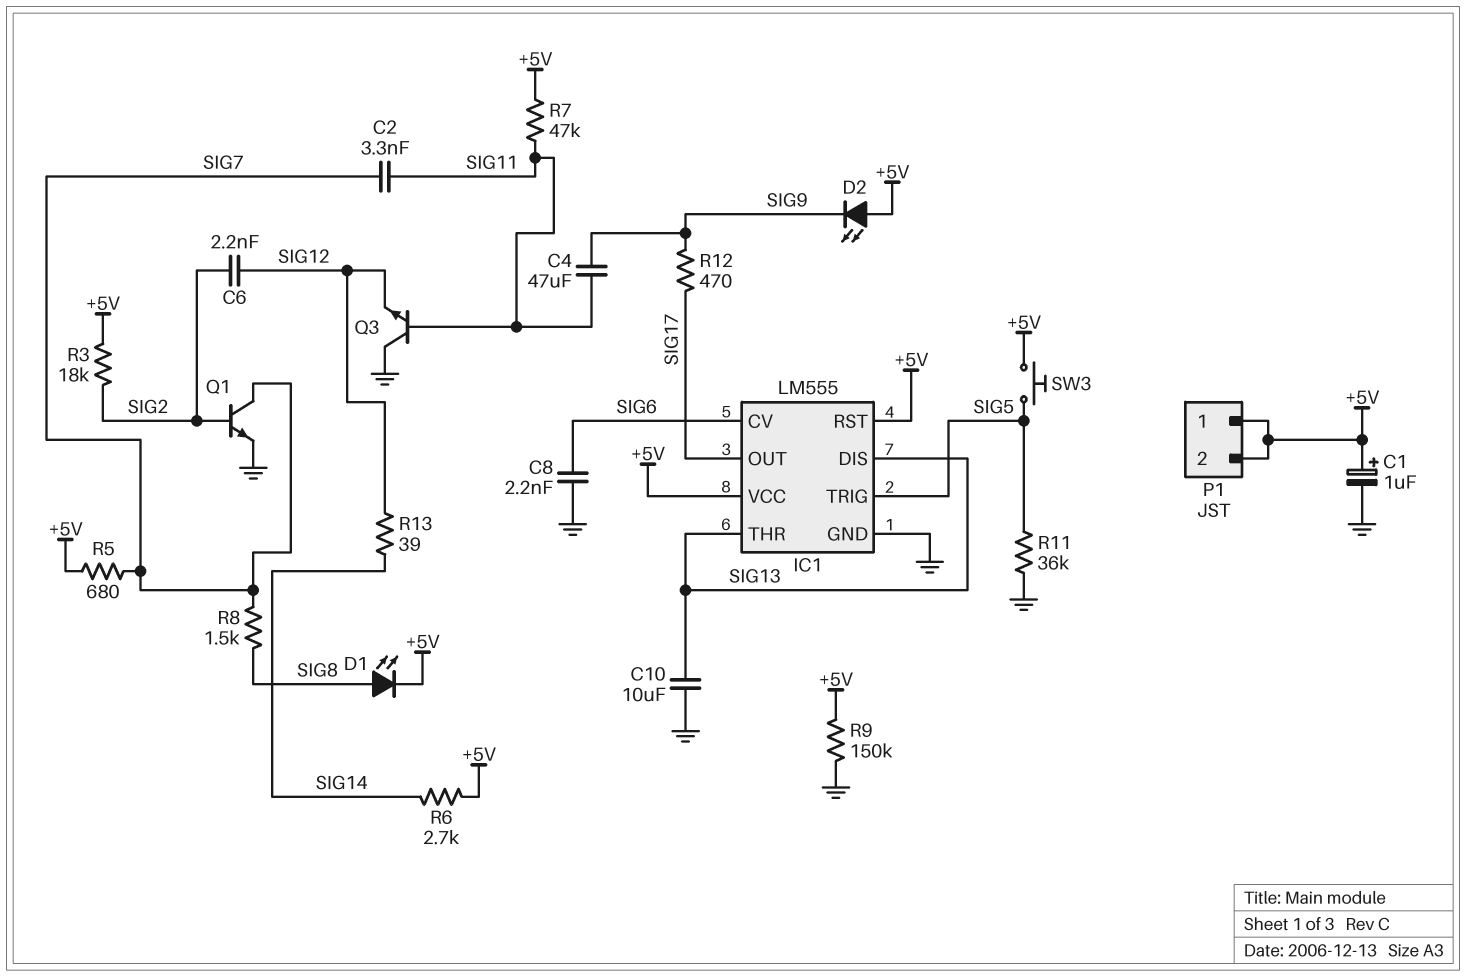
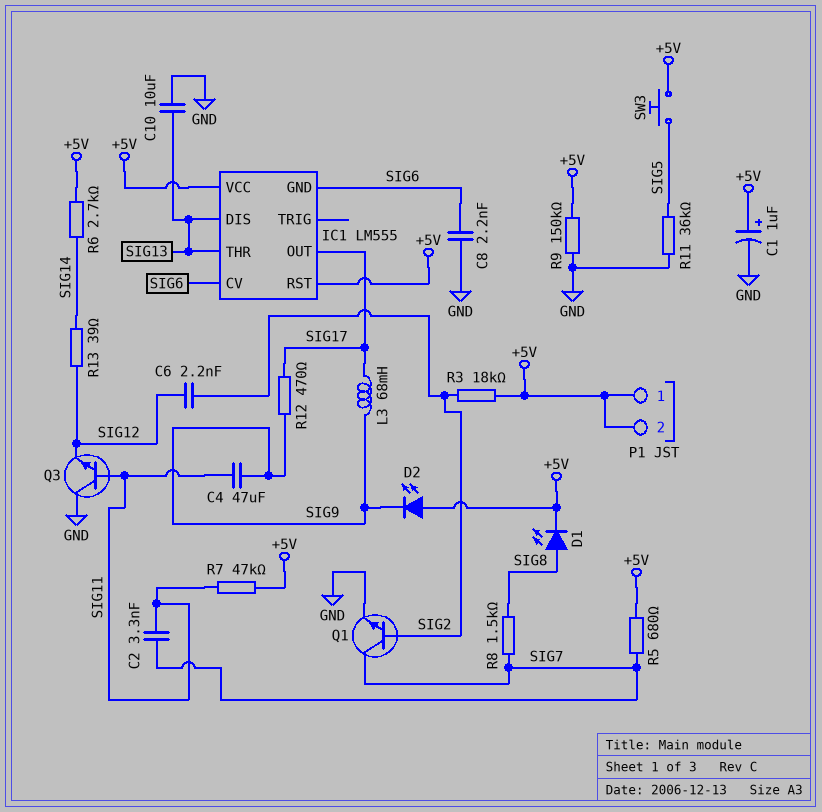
IC1 pin GND: GND -> SIG6
IC1 pin TRIG: SIG5 -> none
L3: none -> 68mH (SIG9, SIG17)

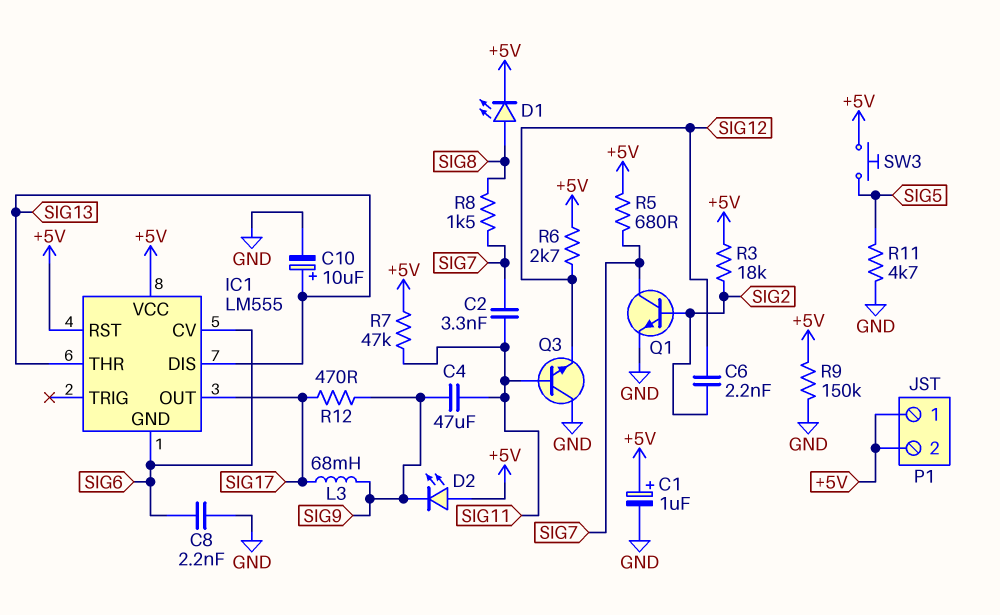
C10: 10uF (GND, SIG13) -> 10uF (plus SIG13, minus GND)
R6: 2.7k (+5V, SIG14) -> 2.7k (+5V, SIG12)
R11: 36k (GND, SIG5) -> 4.7k (GND, SIG5)
R13: 39 (SIG12, SIG14) -> none

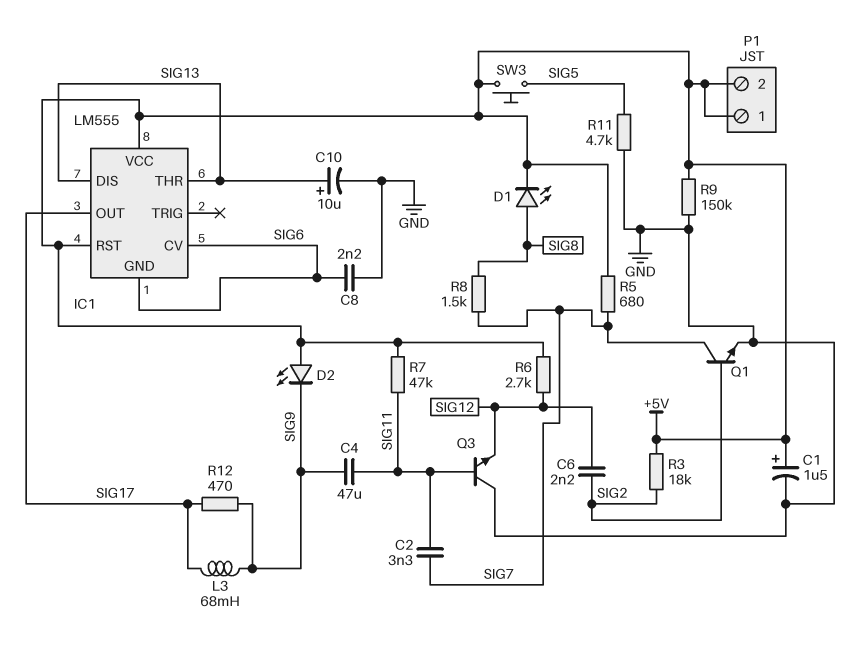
C1: 1uF (plus +5V, minus GND) -> 1.5uF (plus +5V, minus GND)

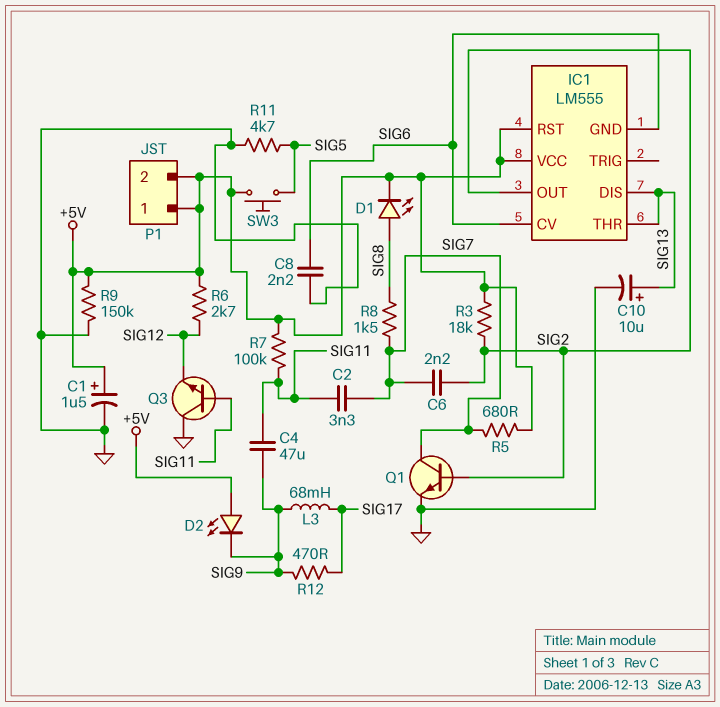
C6: 2.2nF (SIG2, SIG12) -> 2.2nF (SIG2, SIG7)
IC1 pin OUT: SIG17 -> SIG2
R7: 47k (+5V, SIG11) -> 100k (+5V, SIG11)

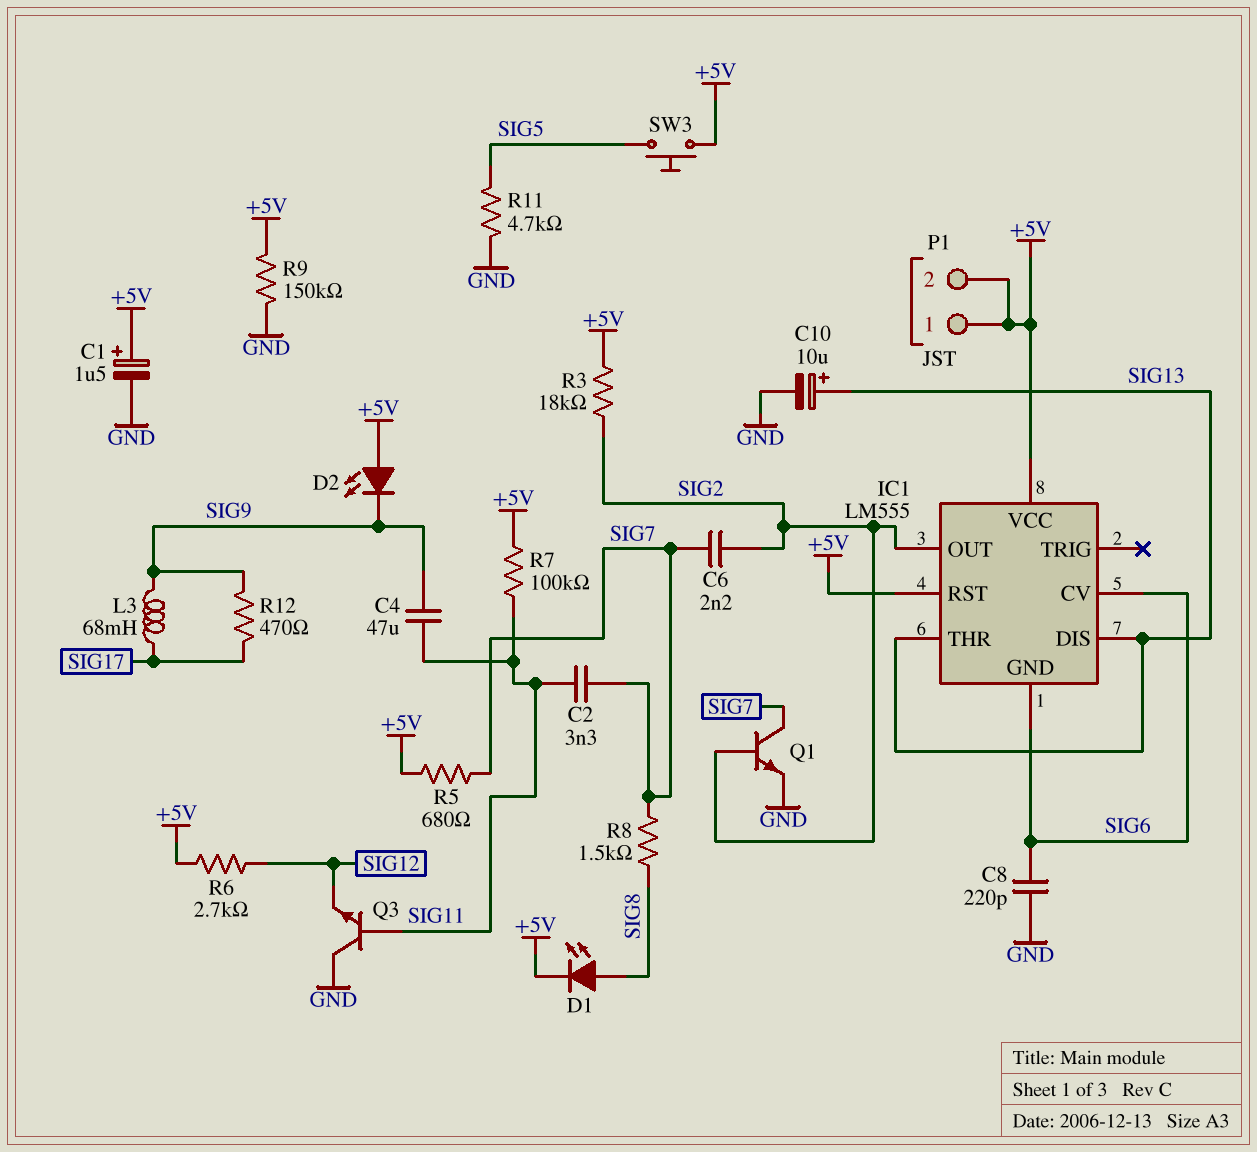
C8: 2.2nF (GND, SIG6) -> 220pF (GND, SIG6)

